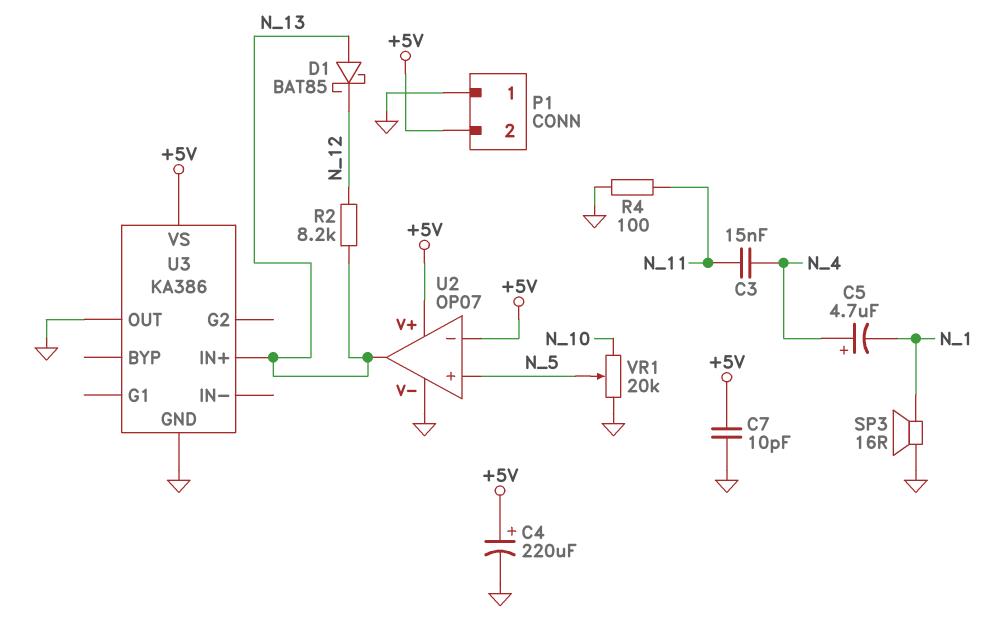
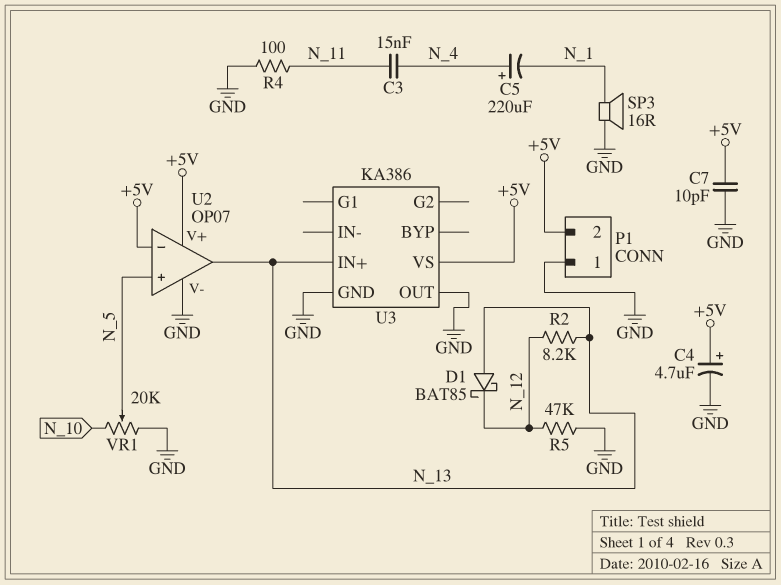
C4: 220uF (plus +5V, minus GND) -> 4.7uF (plus +5V, minus GND)
C5: 4.7uF (plus N_4, minus N_1) -> 220uF (plus N_4, minus N_1)
R5: none -> 47k (GND, N_12)

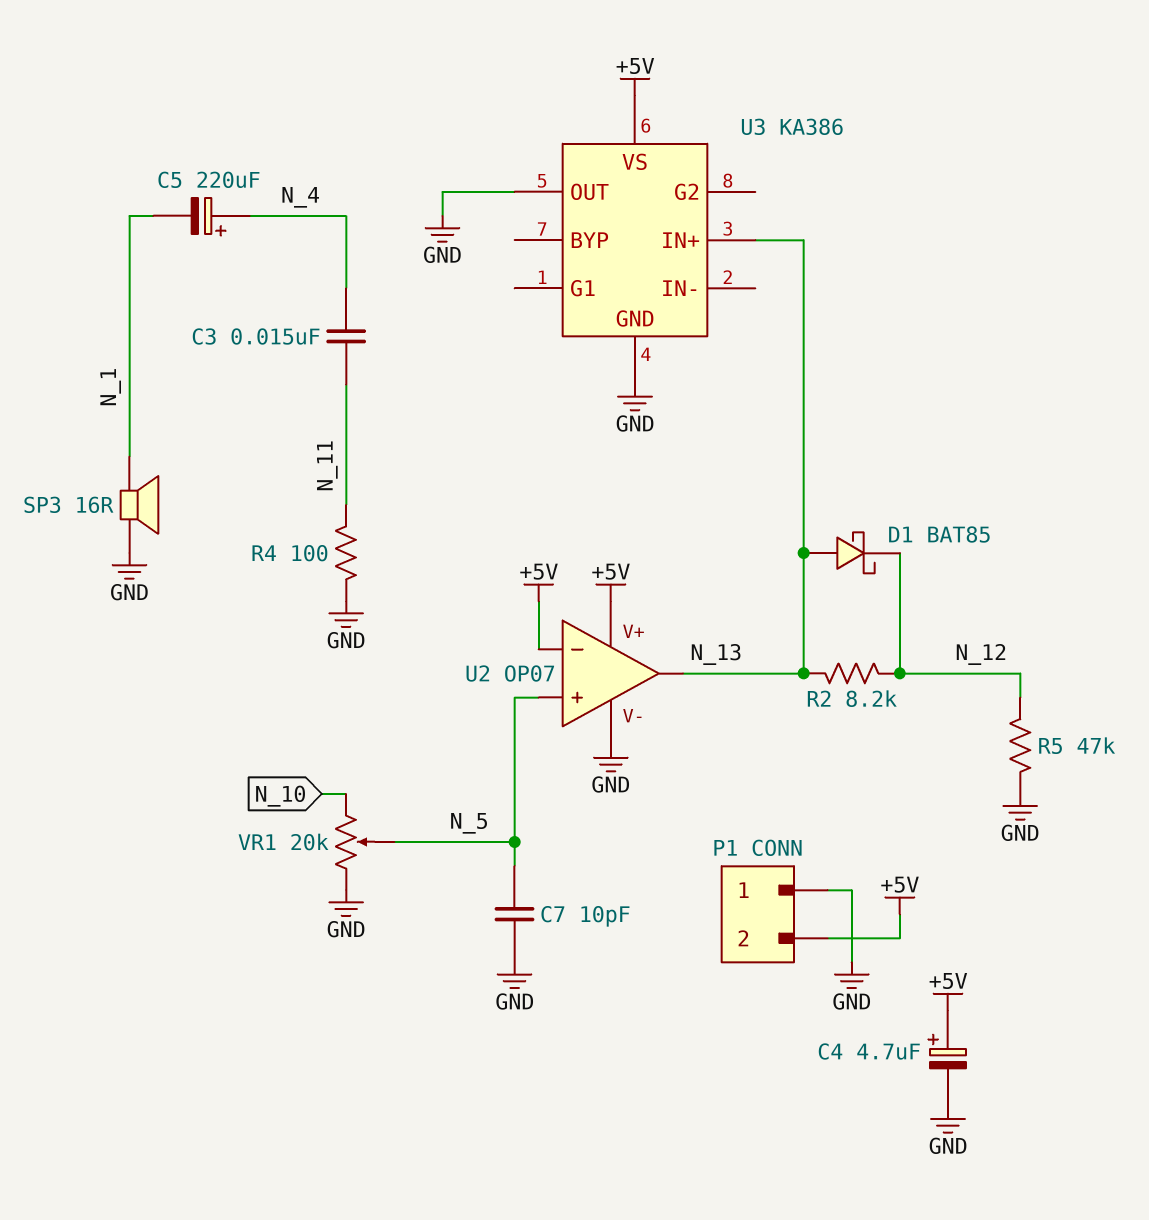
C7: 10pF (+5V, GND) -> 10pF (GND, N_5)

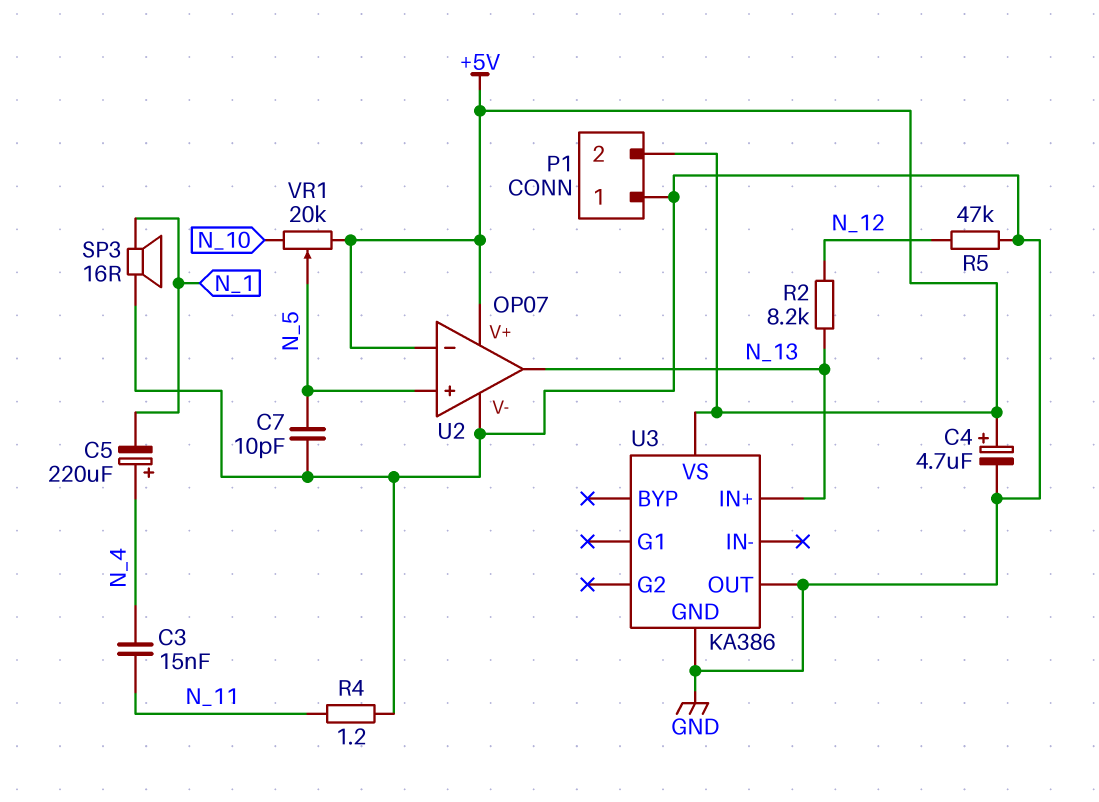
D1: schottky BAT85 (A N_13, K N_12) -> none
R4: 100 (GND, N_11) -> 1.2 (GND, N_11)
VR1: 20k (GND, N_10, wiper N_5) -> 20k (+5V, N_10, wiper N_5)

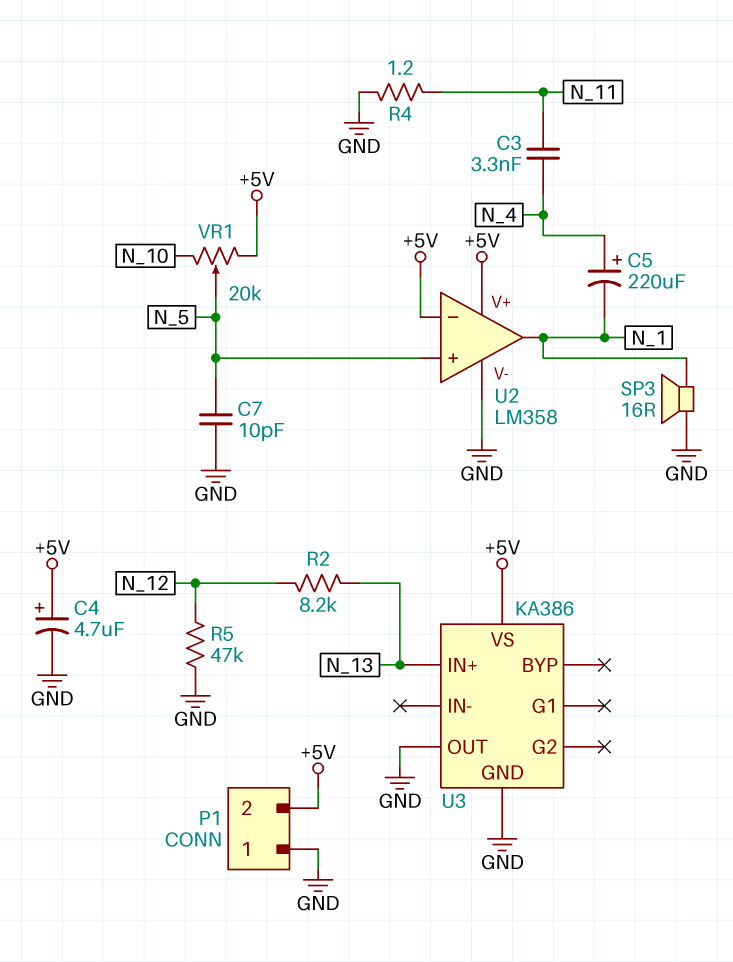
C3: 15nF (N_4, N_11) -> 3.3nF (N_4, N_11)
U2: OP07 -> LM358
U2 pin out: N_13 -> N_1

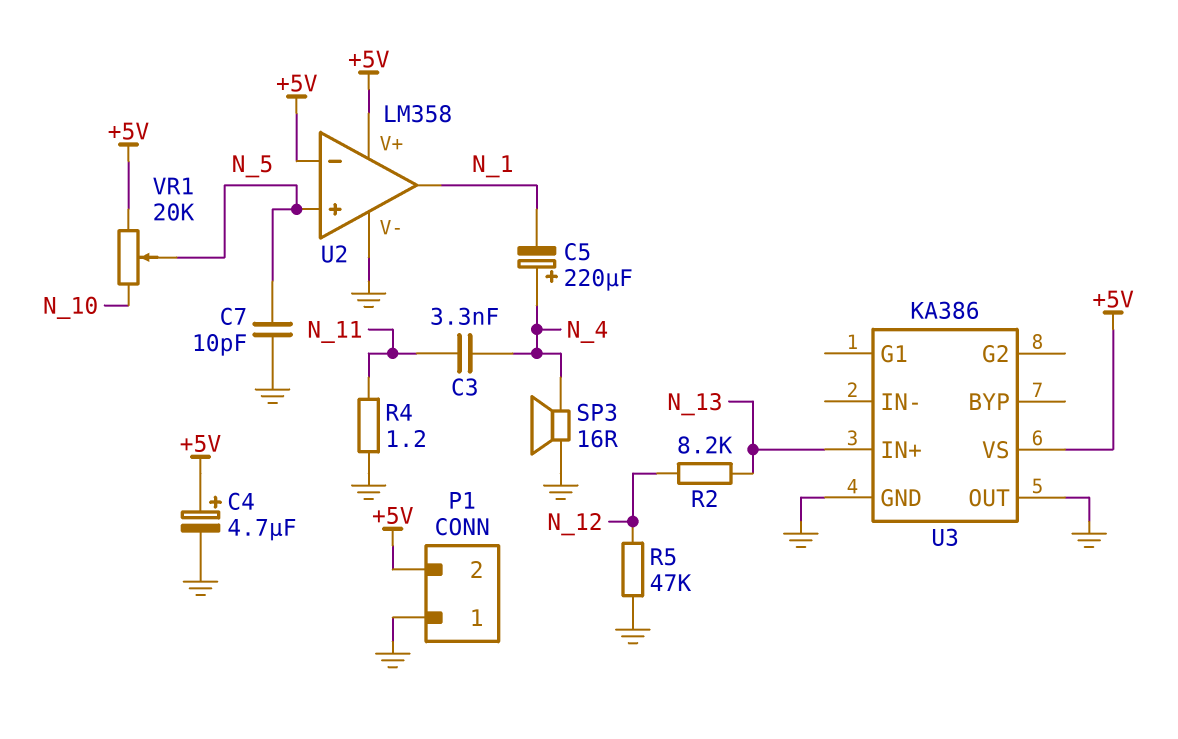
SP3: speaker 16R (GND, N_1) -> speaker 16R (GND, N_4)

